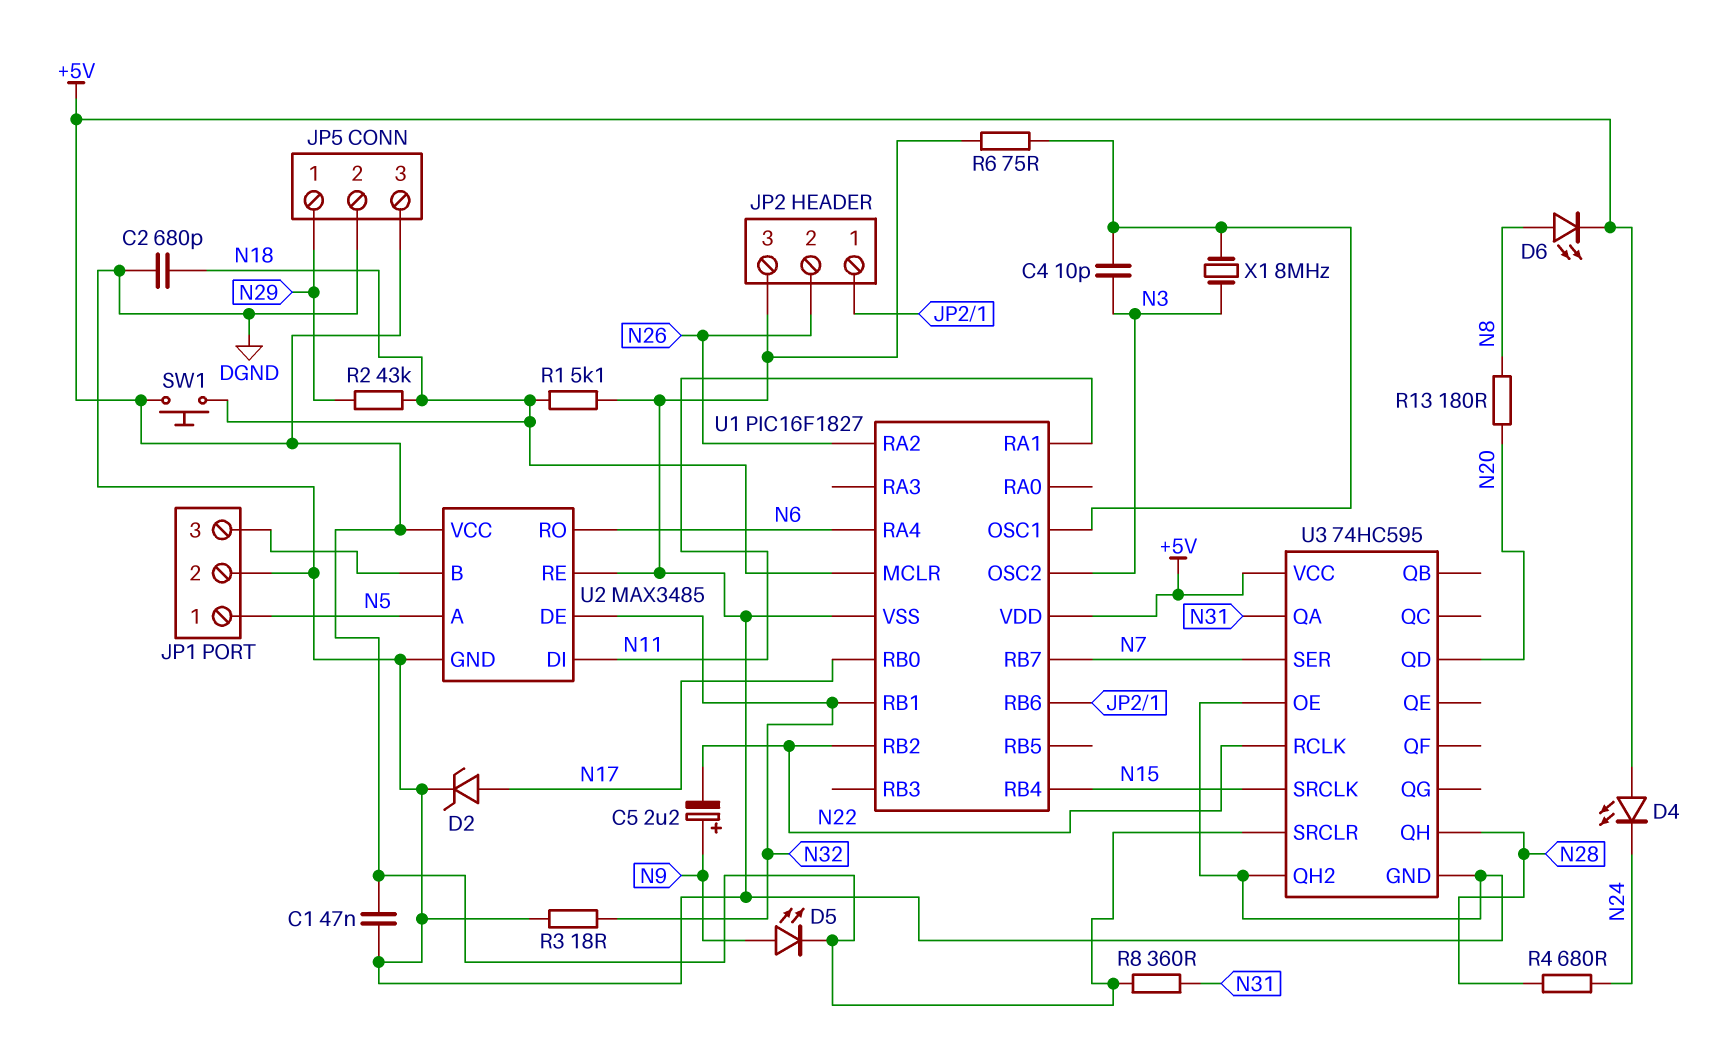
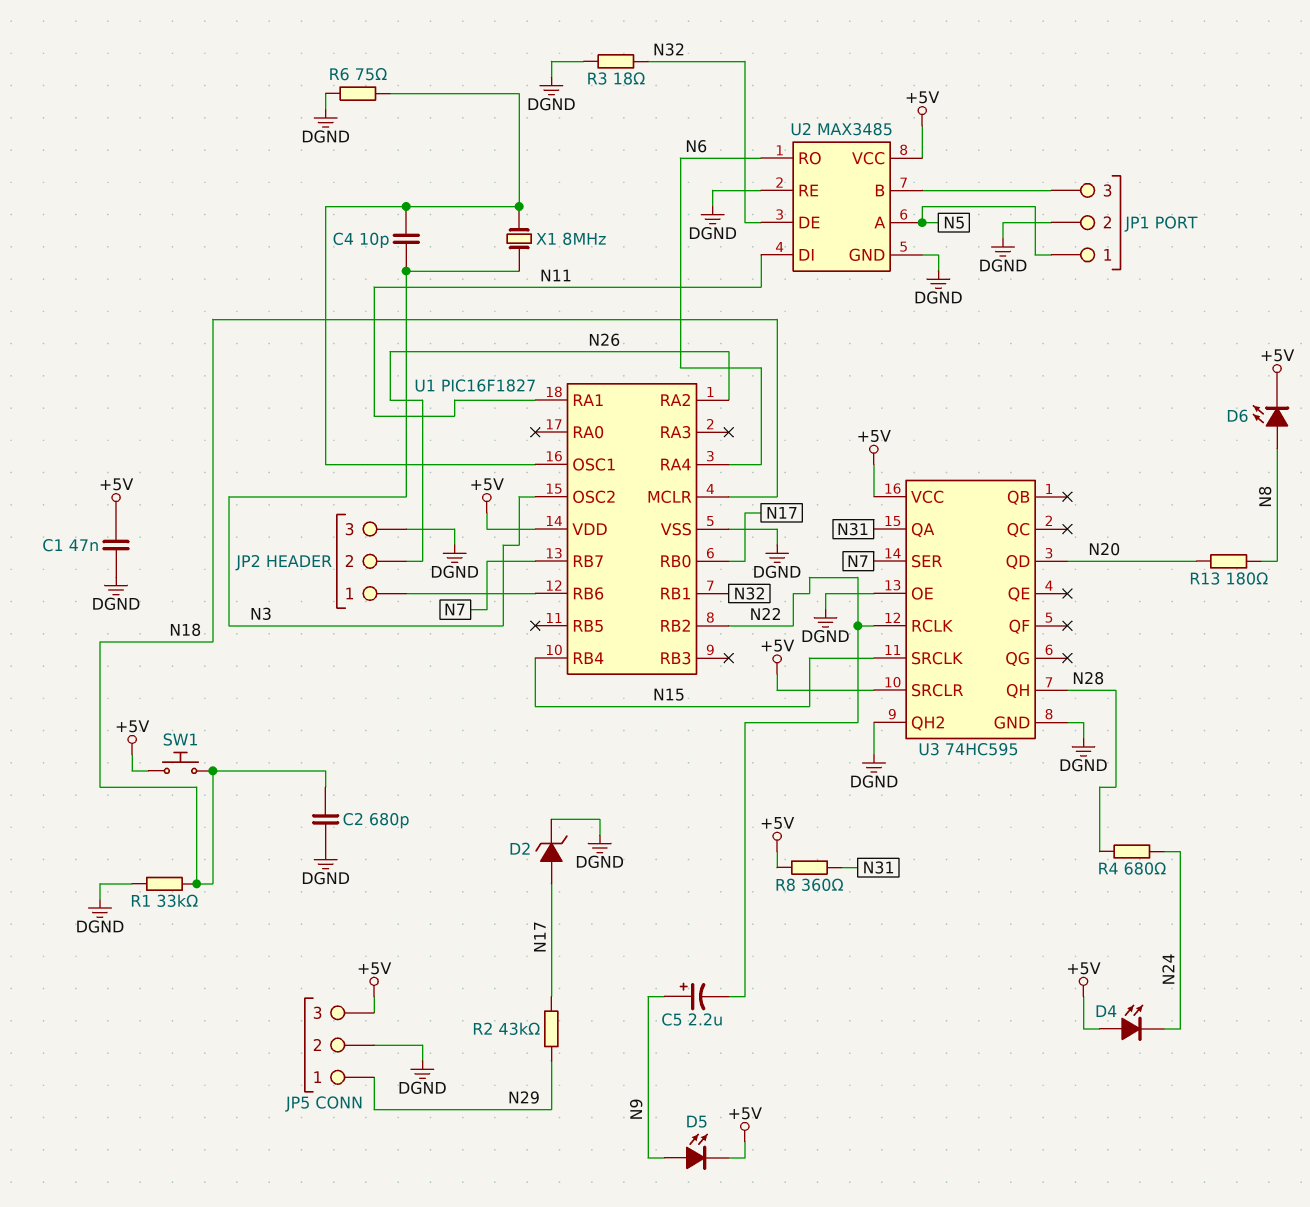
R1: 5.1k (DGND, N18) -> 33k (DGND, N18)
R2: 43k (N18, N29) -> 43k (N17, N29)

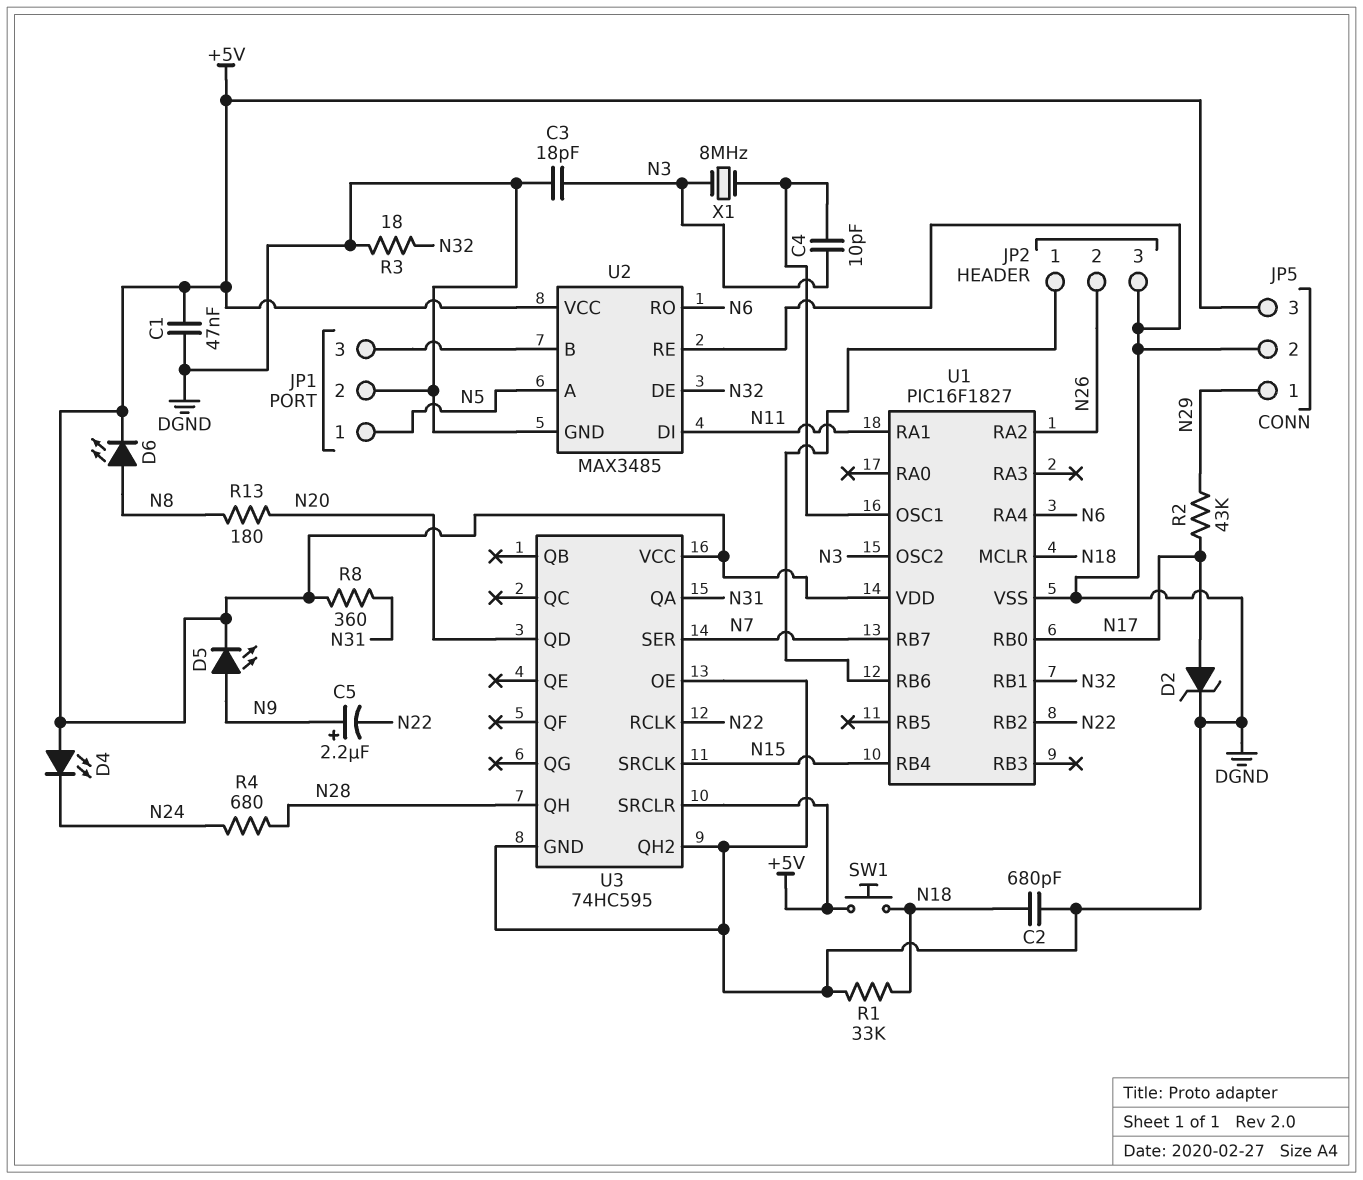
C3: none -> 18pF (DGND, N3)
R6: 75 (DGND, U1/OSC1) -> none

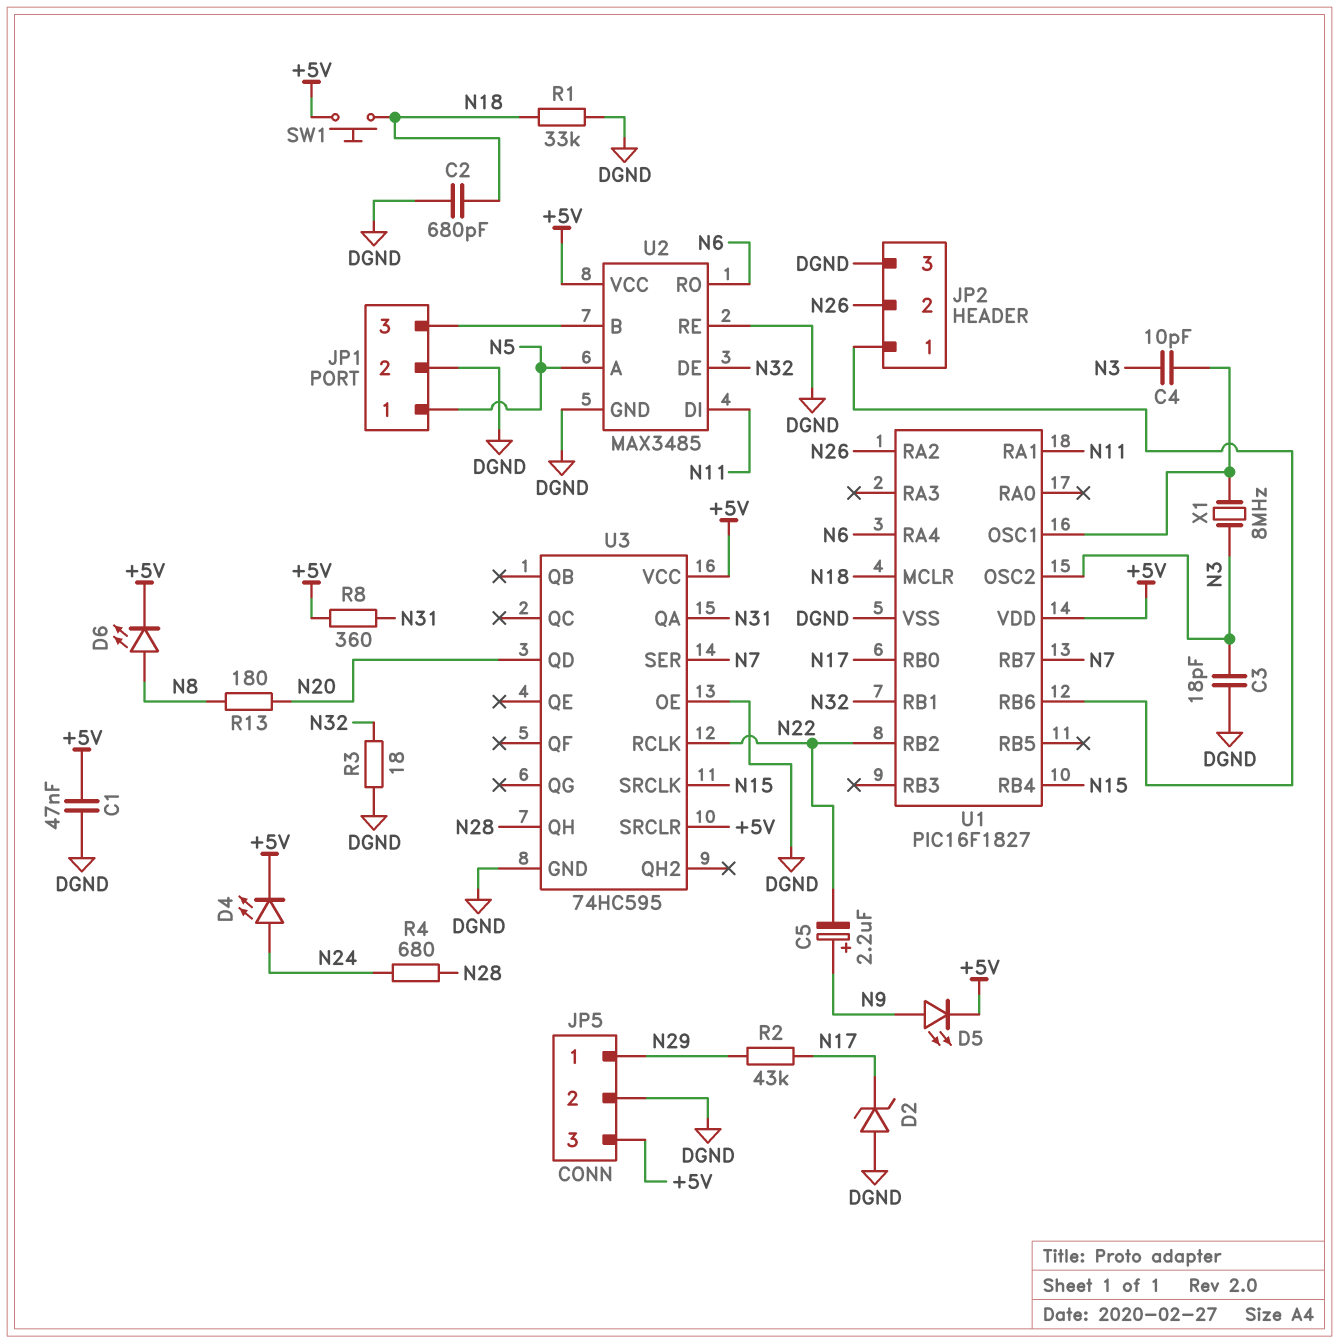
D2: zener (A N17, K DGND) -> zener (A DGND, K N17)
D4: LED (A +5V, K N24) -> LED (A N24, K +5V)
U3 pin QH2: DGND -> none

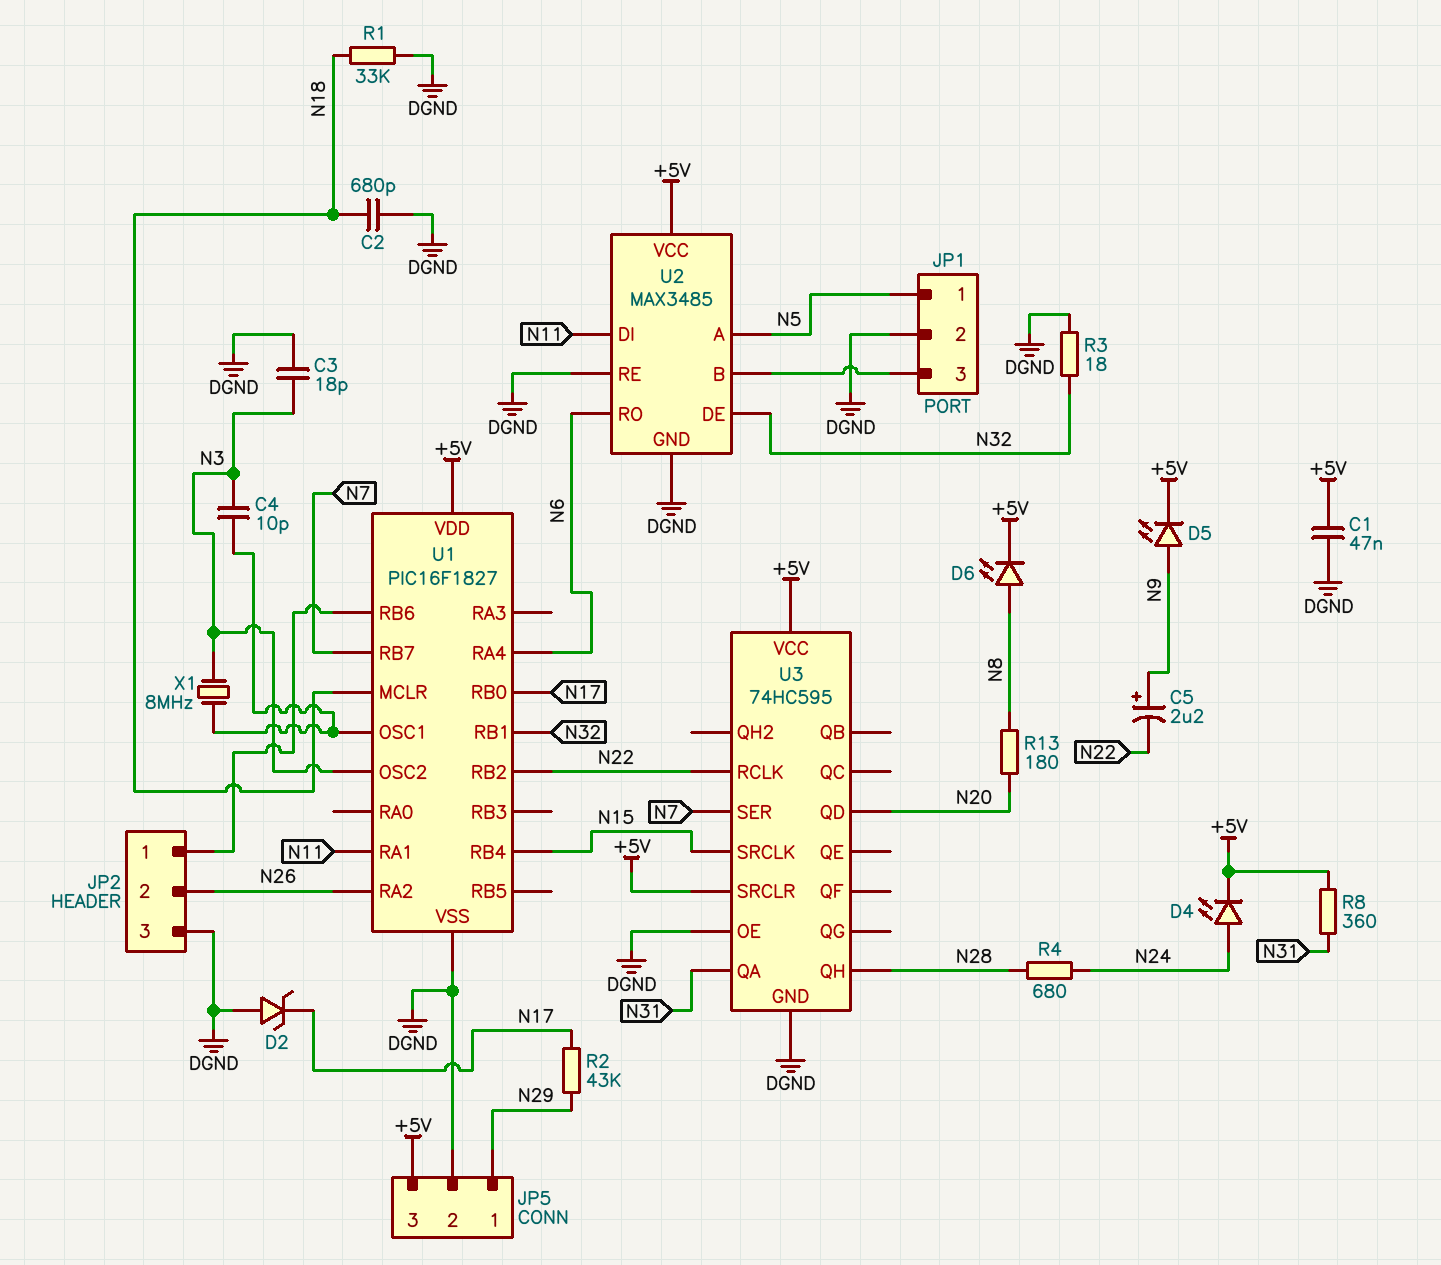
SW1: button (+5V, N18) -> none

